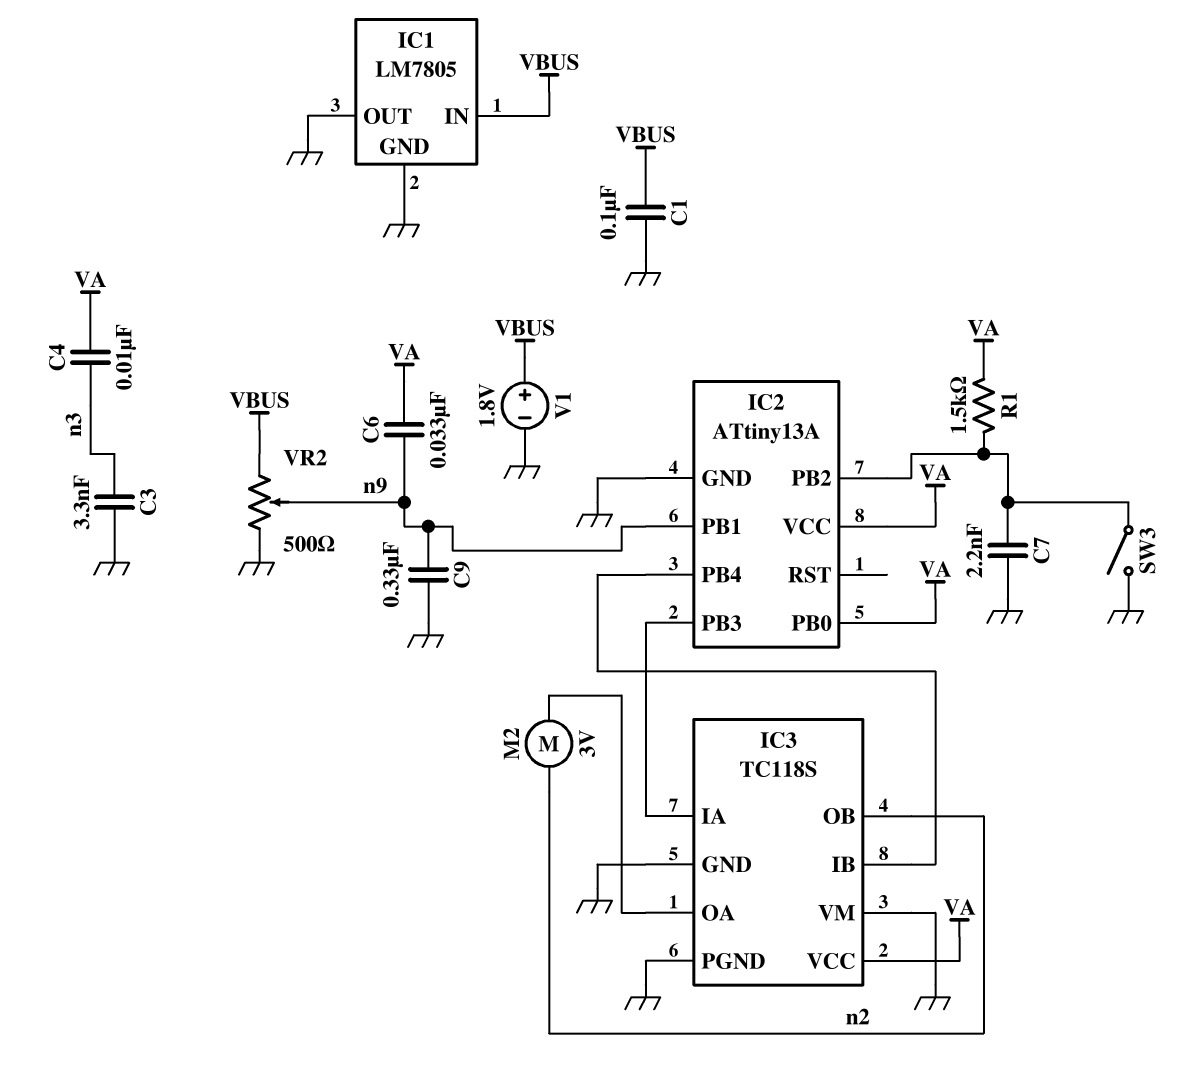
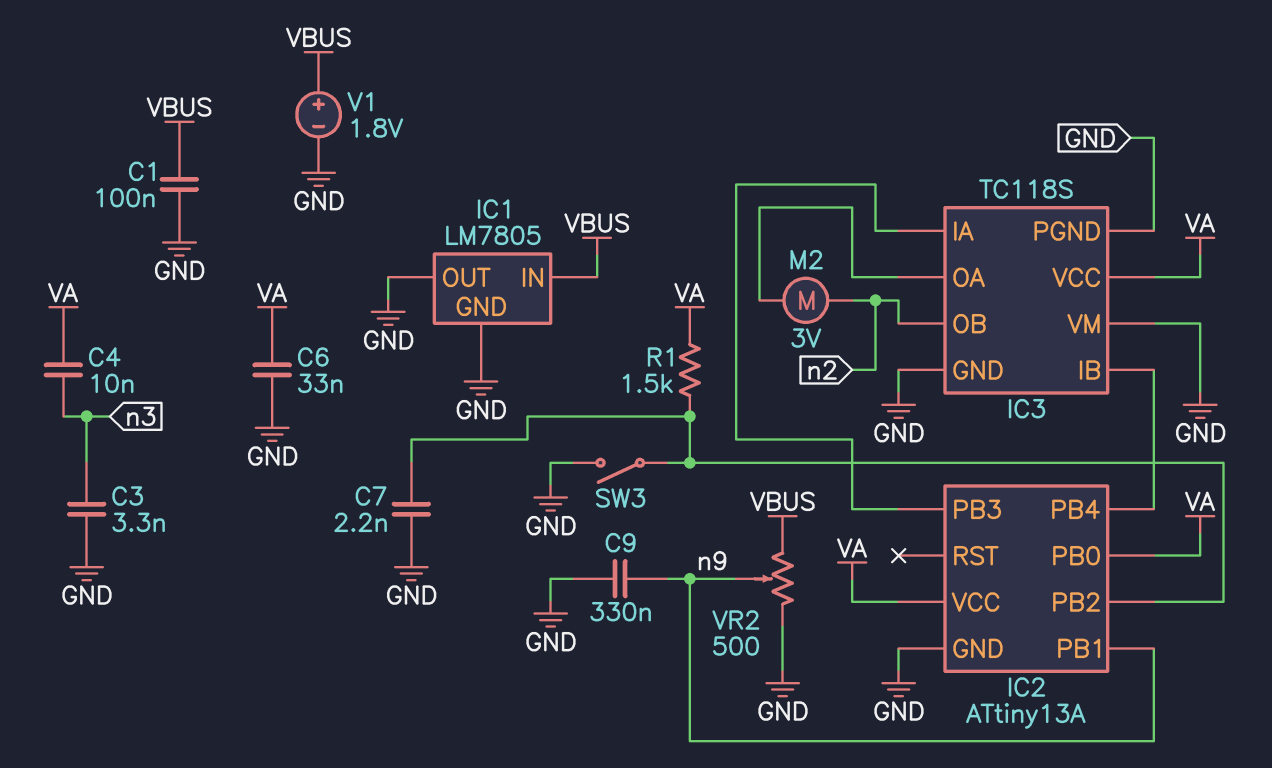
C6: 33nF (VA, n9) -> 33nF (GND, VA)

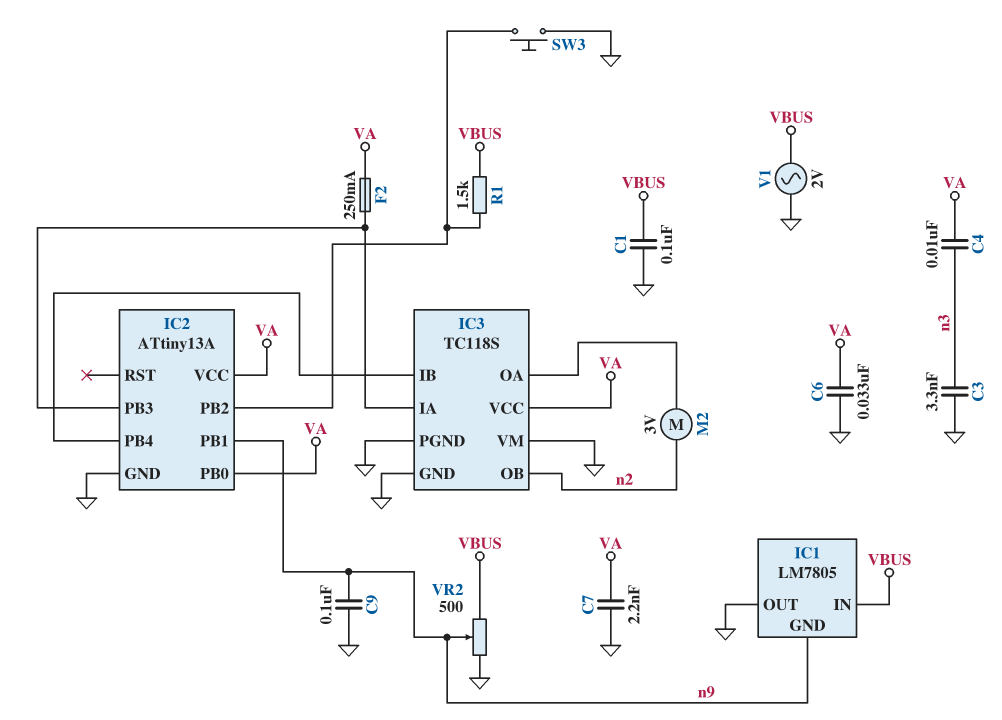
C7: 2.2nF (GND, IC2/PB2) -> 2.2nF (GND, VA)
C9: 330nF (GND, n9) -> 100nF (GND, n9)
F2: none -> 250mA (IC2/PB3, VA)
IC1 pin GND: GND -> n9
R1: 1.5k (IC2/PB2, VA) -> 1.5k (IC2/PB2, VBUS)
SW3: switch (GND, IC2/PB2) -> button (GND, IC2/PB2)
V1: 1.8V (plus VBUS, minus GND) -> AC 2V (GND, VBUS)

